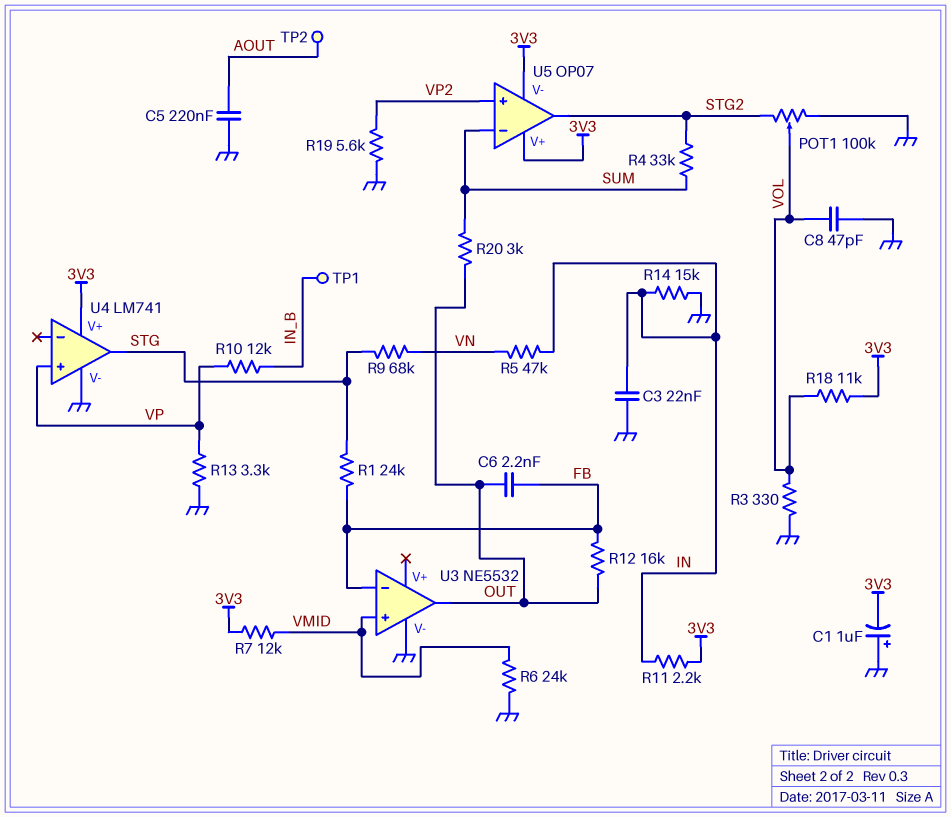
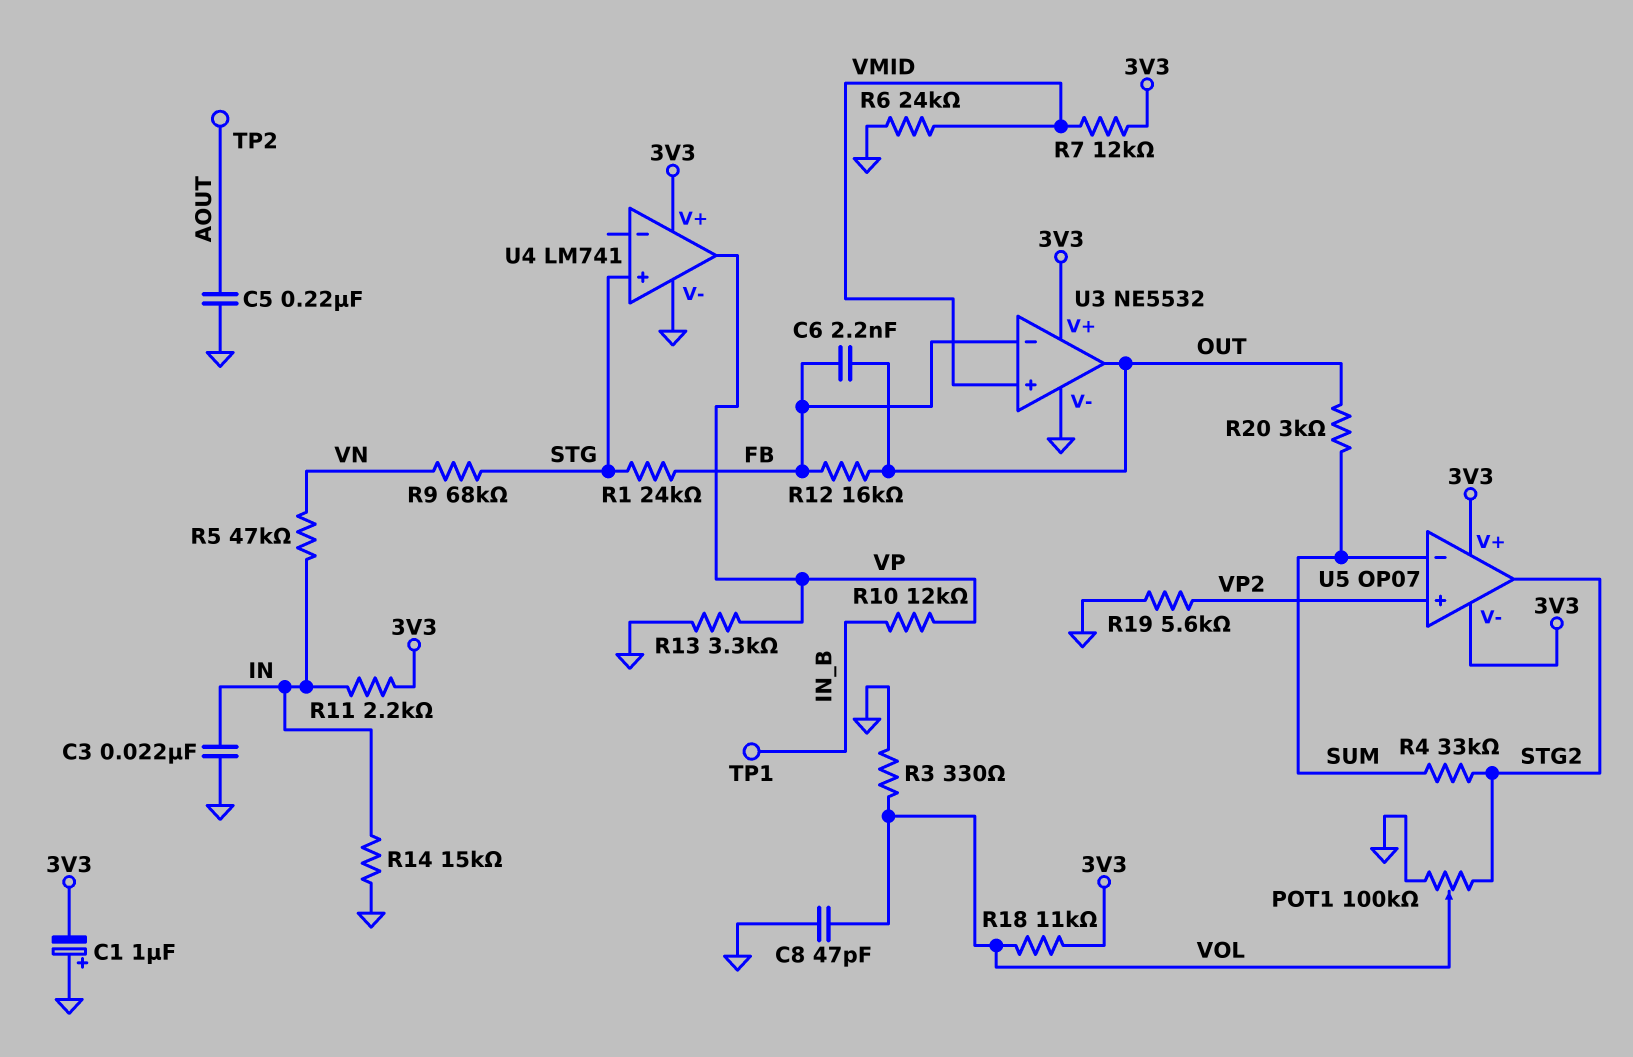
U3 pin V+: none -> 3V3
U4 pin in+: VP -> STG
U4 pin out: STG -> VP

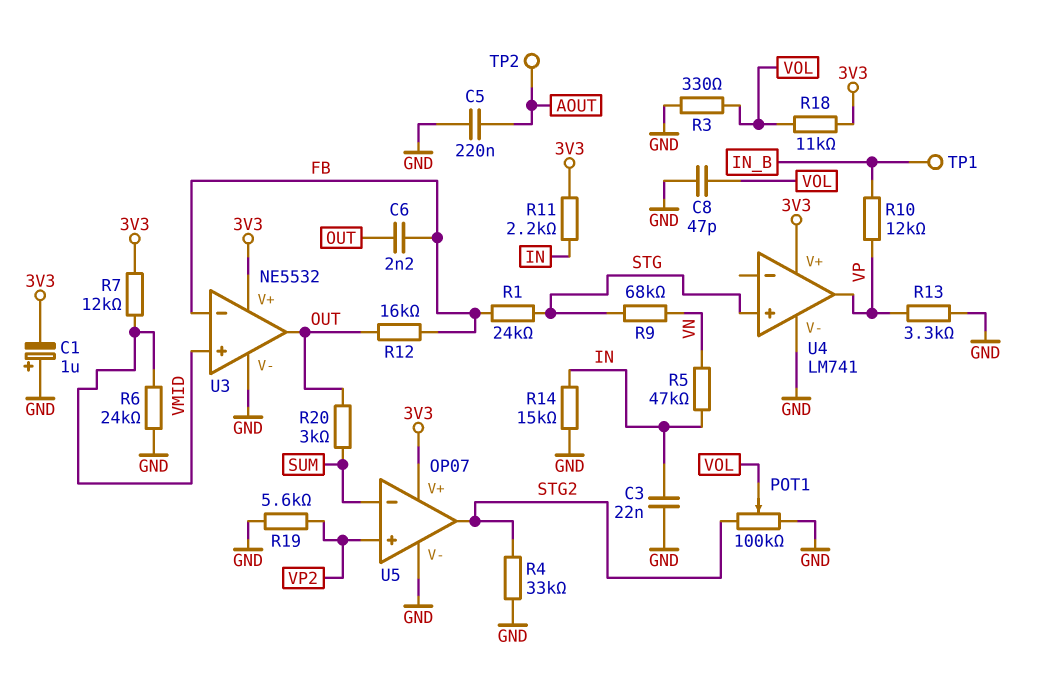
R4: 33k (STG2, SUM) -> 33k (GND, STG2)
U5 pin V-: 3V3 -> GND

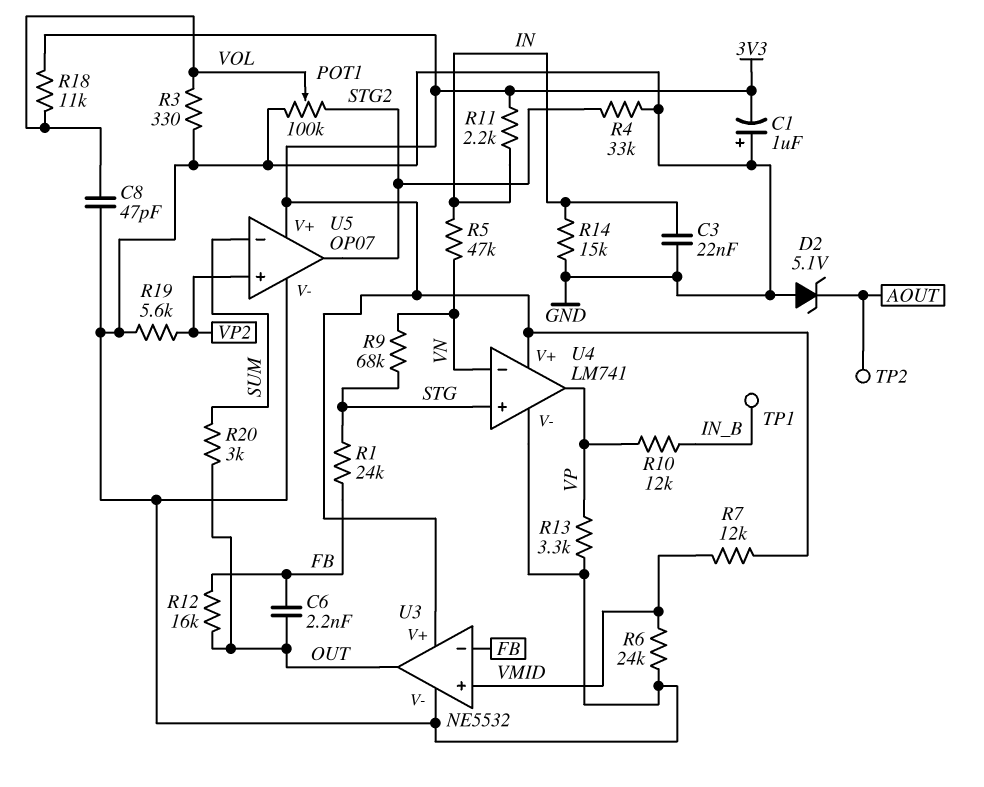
C5: 220nF (AOUT, GND) -> none
D2: none -> zener 5.1V (A GND, K AOUT)
U4 pin in-: none -> VN

